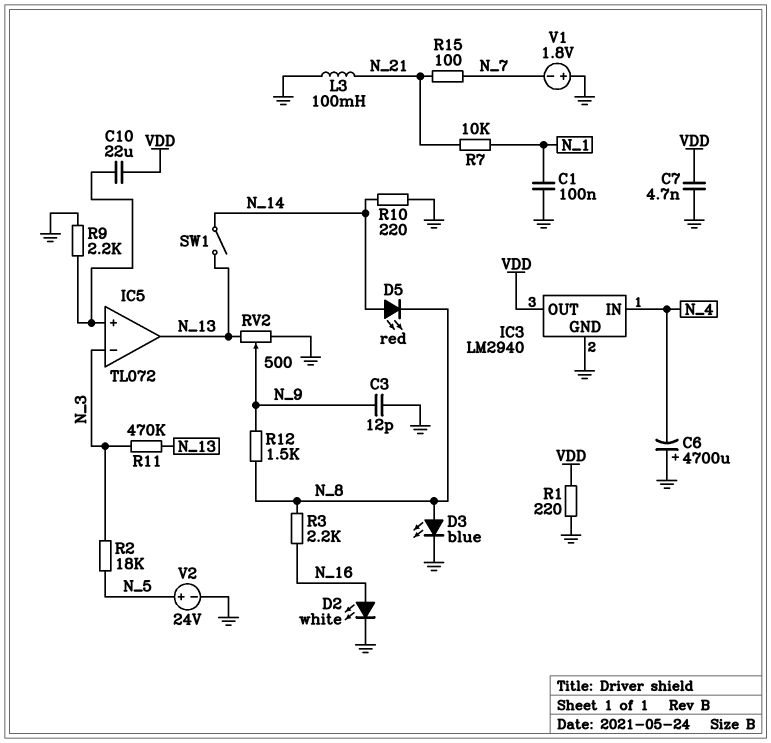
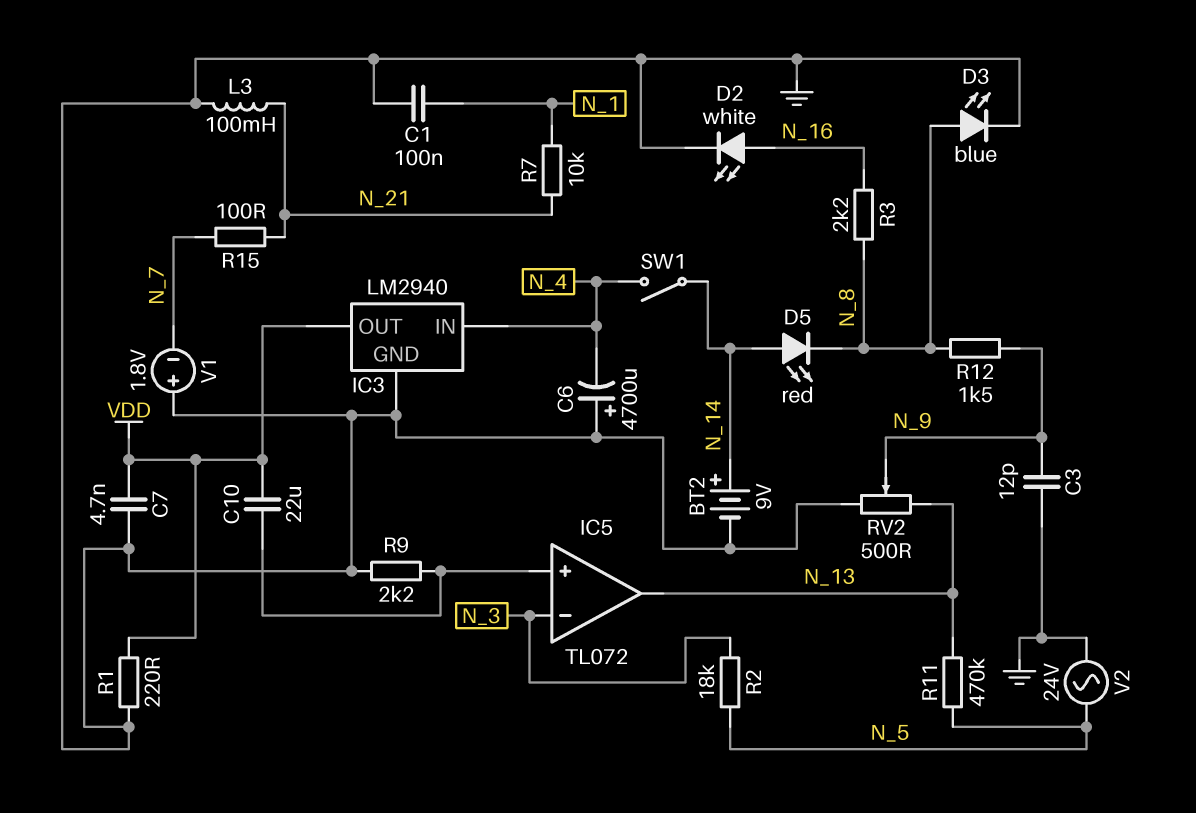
BT2: none -> 9V (plus N_14, minus GND)
R10: 220 (GND, N_14) -> none
R11: 470k (N_3, N_13) -> 470k (N_5, N_13)
SW1: switch (N_13, N_14) -> switch (N_4, N_14)
V2: 24V (plus N_5, minus GND) -> AC 24V (GND, N_5)

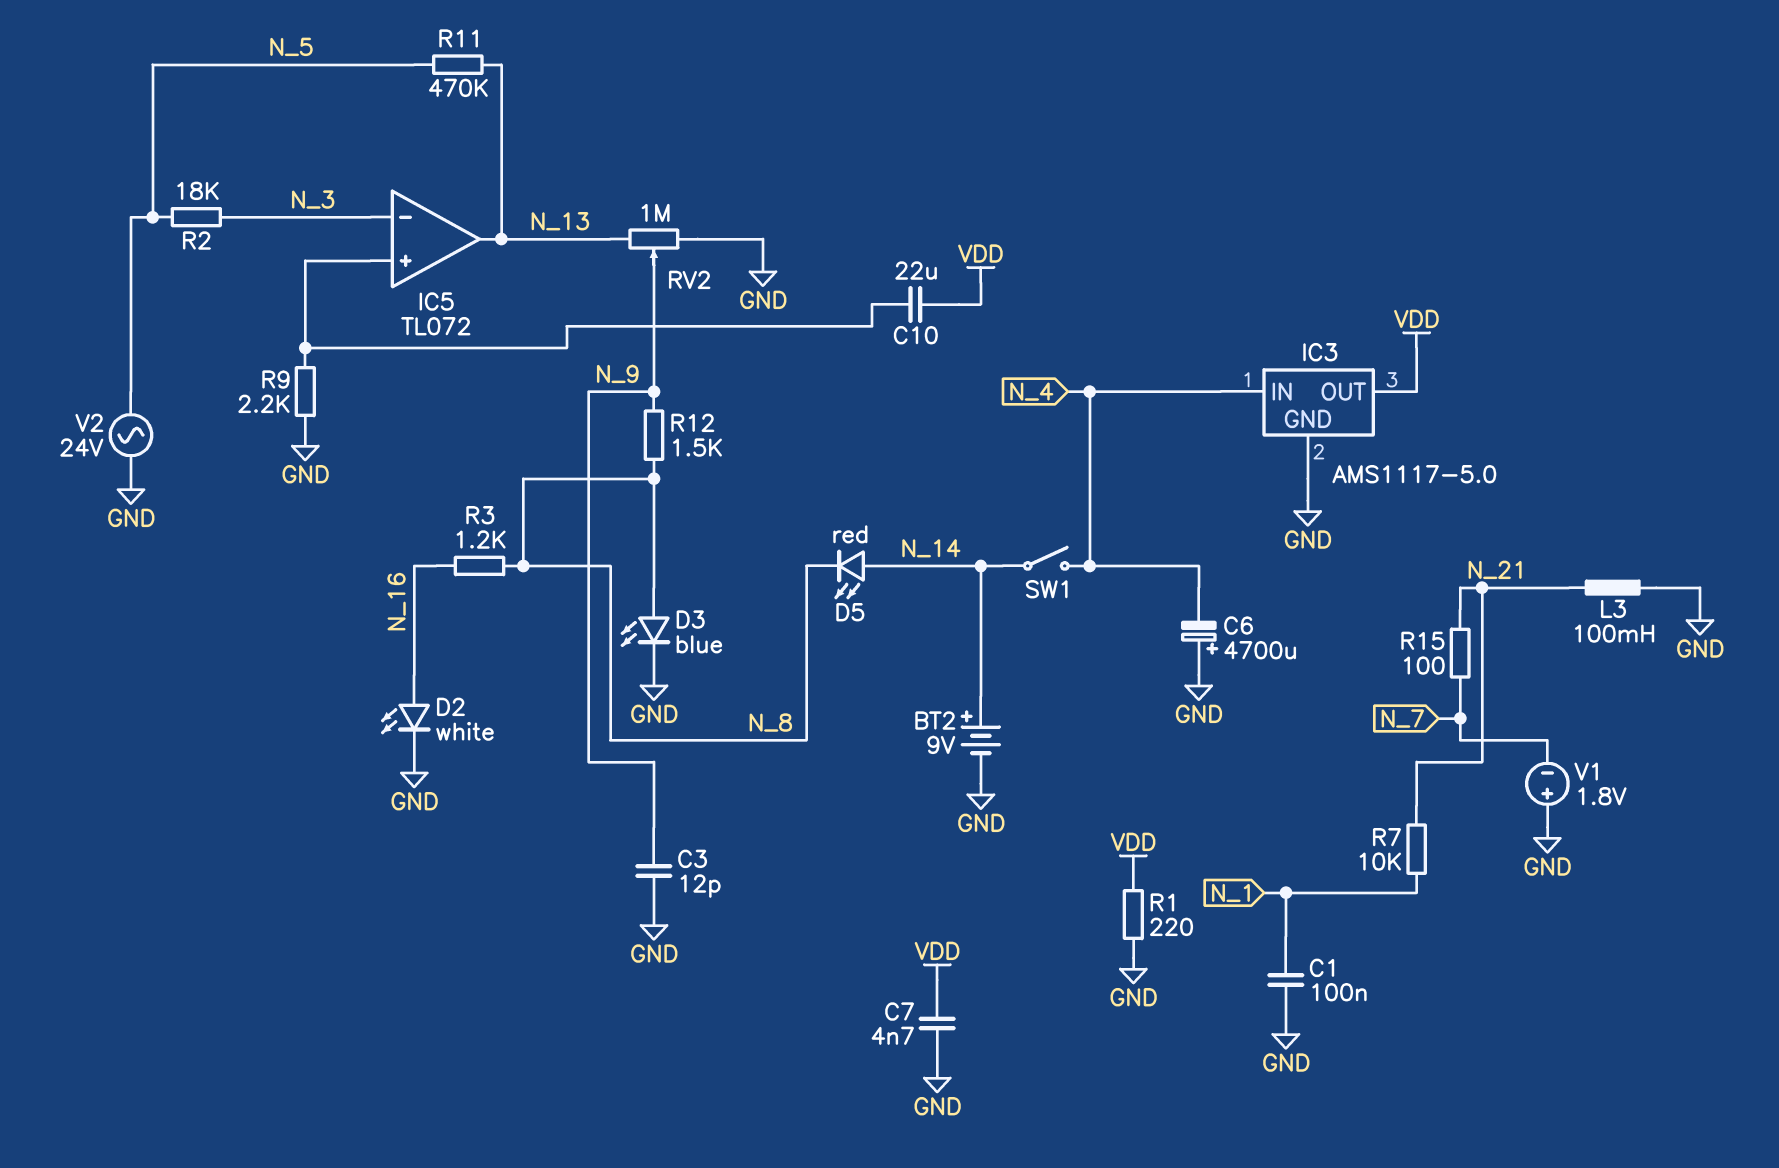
IC3: LM2940 -> AMS1117-5.0
R3: 2.2k (N_8, N_16) -> 1.2k (N_8, N_16)
RV2: 500 (GND, N_13, wiper N_9) -> 1M (GND, N_13, wiper N_9)

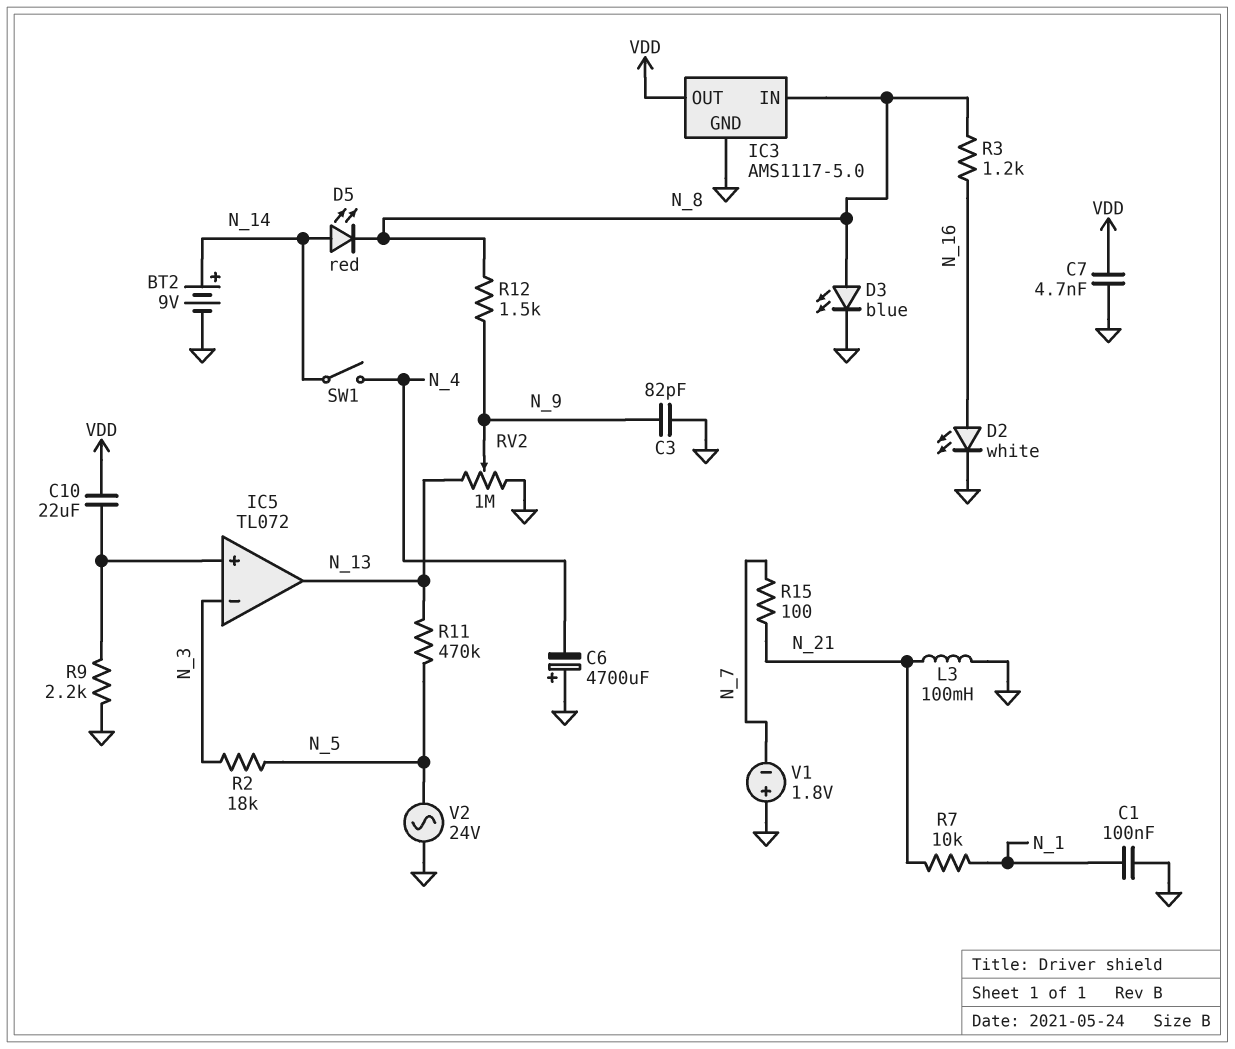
C3: 12pF (GND, N_9) -> 82pF (GND, N_9)
IC3 pin IN: N_4 -> N_8
R1: 220 (GND, VDD) -> none

